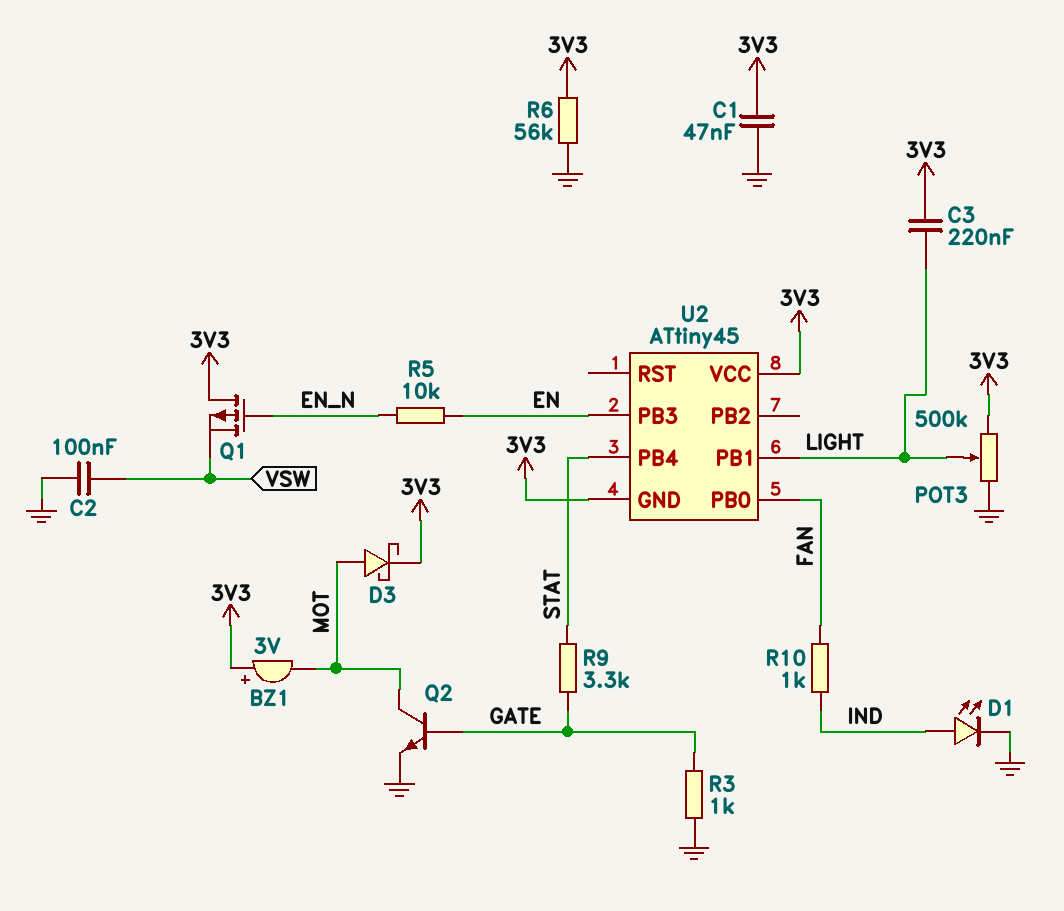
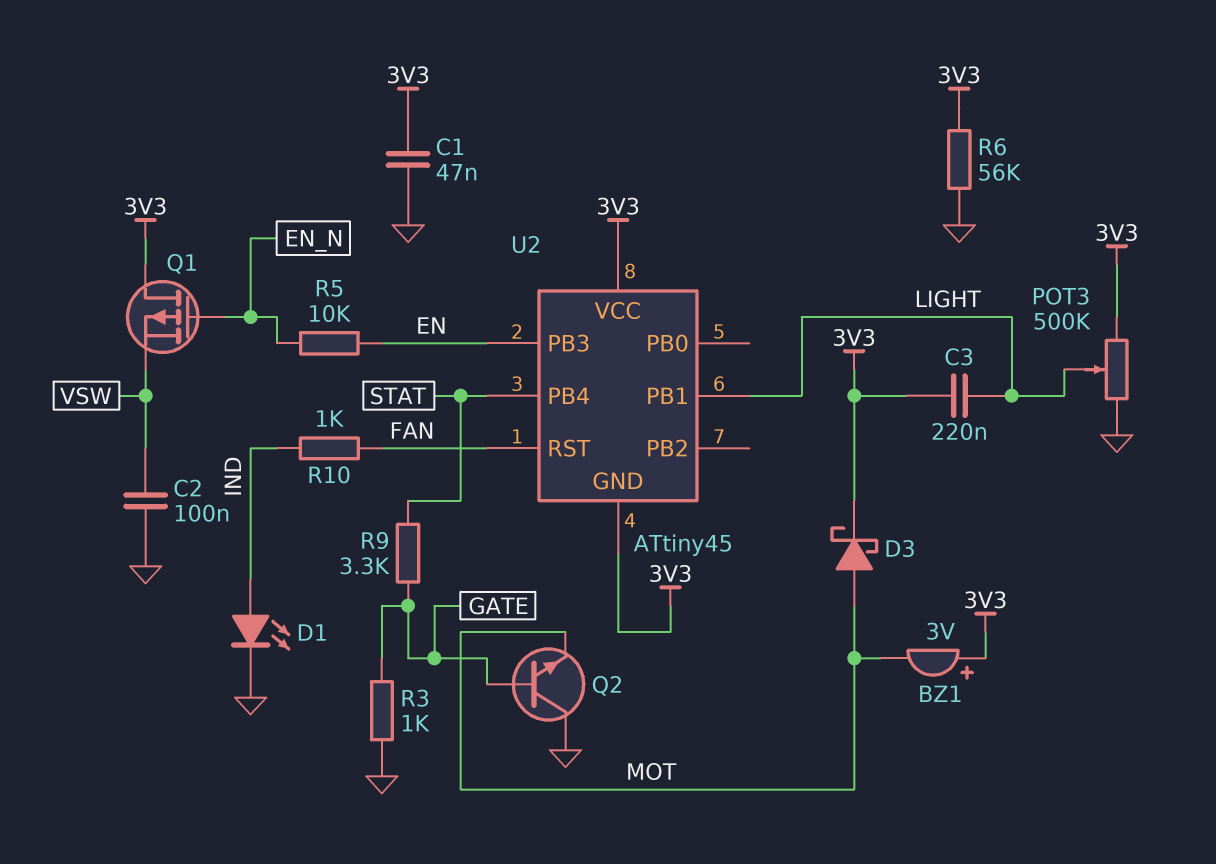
Q2: NPN (B GATE, C MOT, E GND) -> NPN (B GATE, C GND, E MOT)
U2 pin PB0: FAN -> none
U2 pin RST: none -> FAN

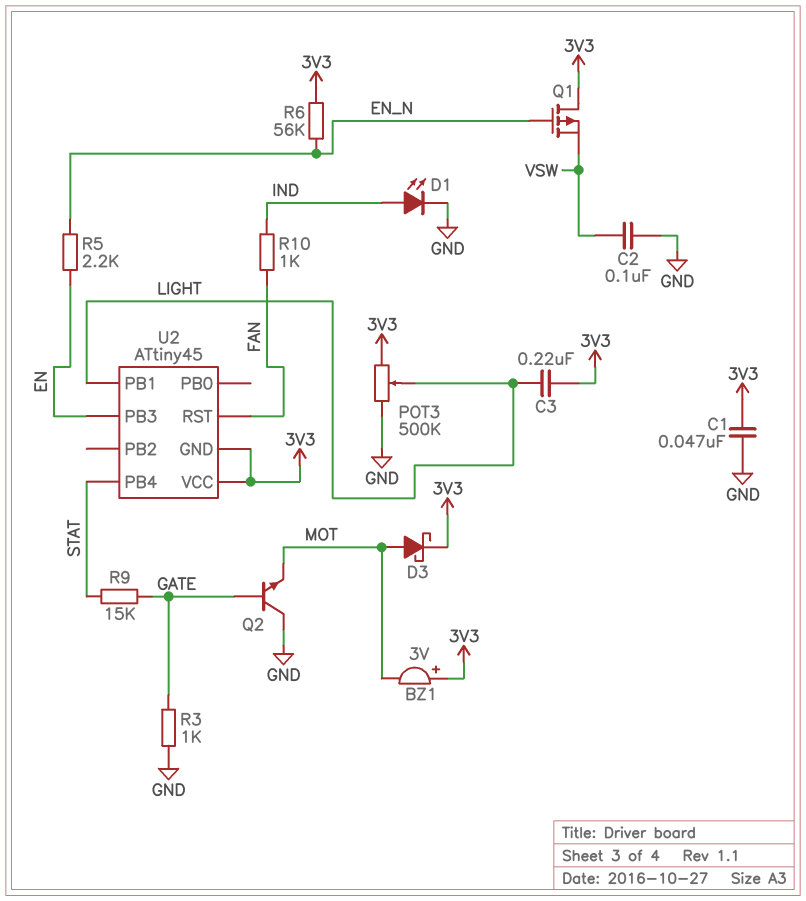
R5: 10k (EN, EN_N) -> 2.2k (EN, EN_N)
R6: 56k (3V3, GND) -> 56k (3V3, EN_N)
R9: 3.3k (GATE, STAT) -> 15k (GATE, STAT)

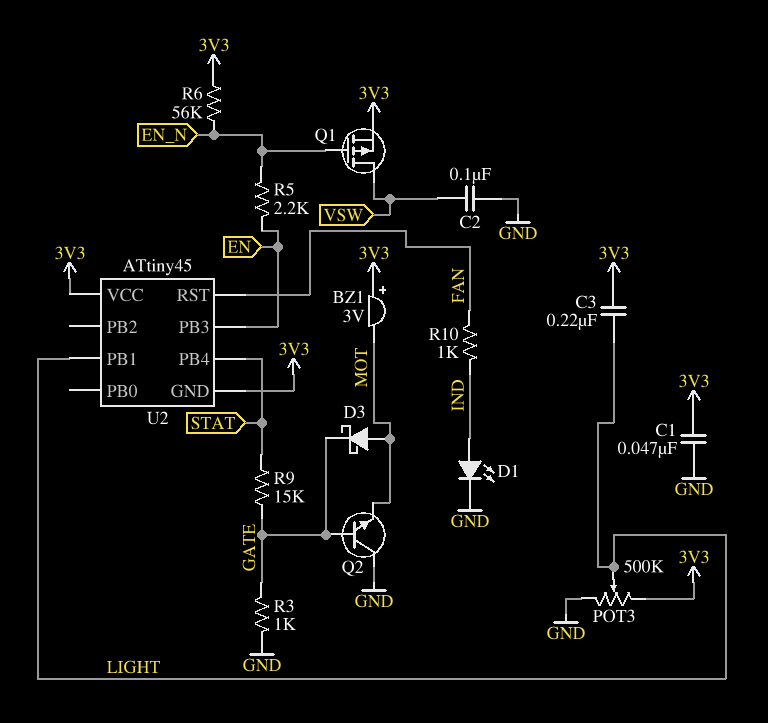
D3: schottky (A MOT, K 3V3) -> schottky (A MOT, K GATE)
Q1: PMOS (G EN_N, D 3V3, S VSW) -> PMOS (G EN_N, D VSW, S 3V3)

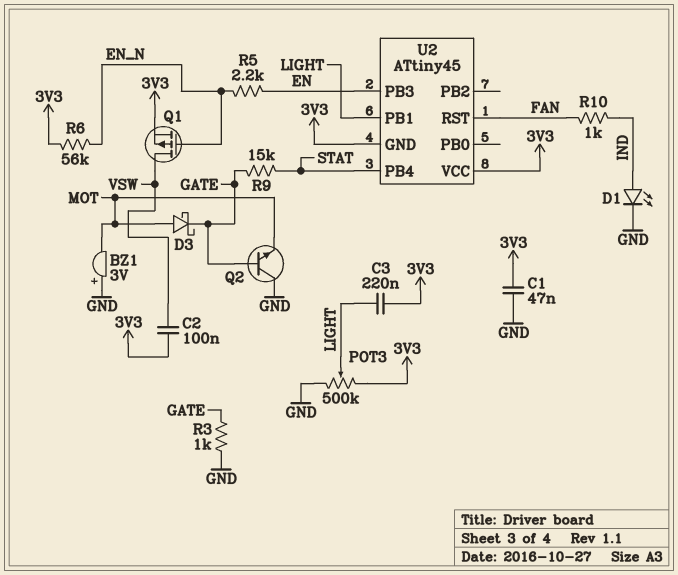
BZ1: buzzer 3V (plus 3V3, minus MOT) -> buzzer 3V (plus GND, minus MOT)
C2: 100nF (GND, VSW) -> 100nF (3V3, VSW)

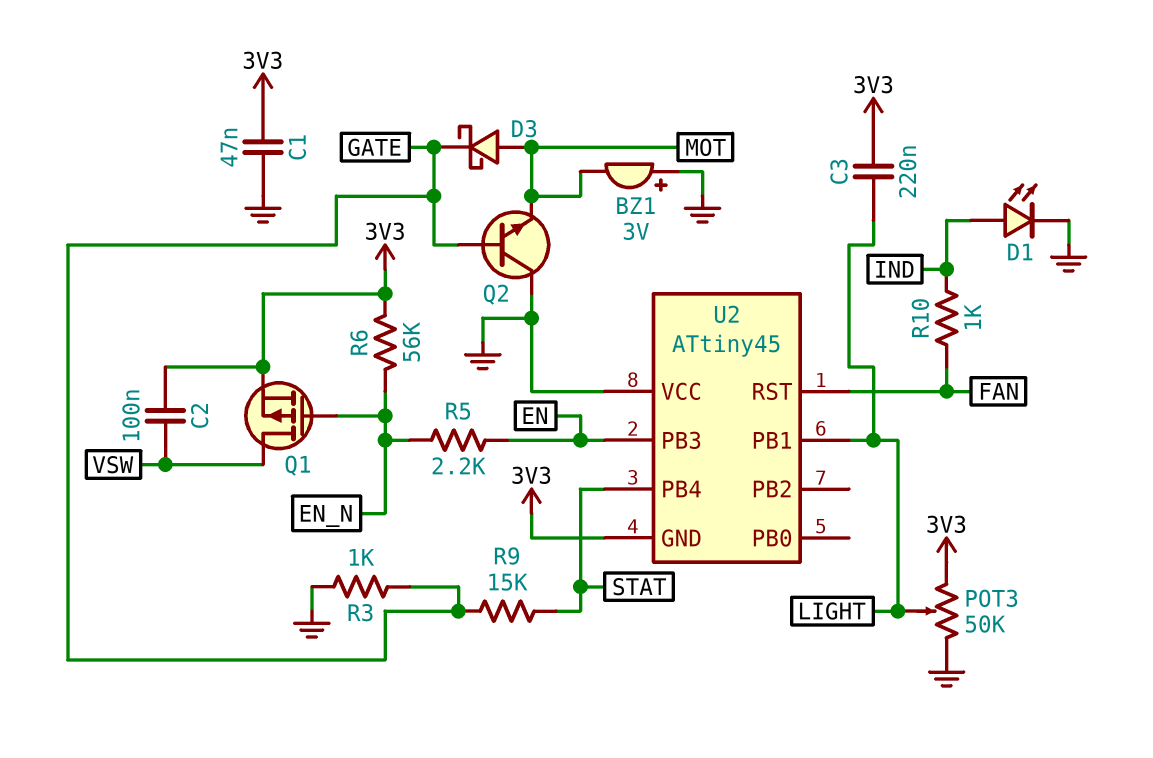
POT3: 500k (3V3, GND, wiper LIGHT) -> 50k (3V3, GND, wiper LIGHT)
U2 pin VCC: 3V3 -> GND

